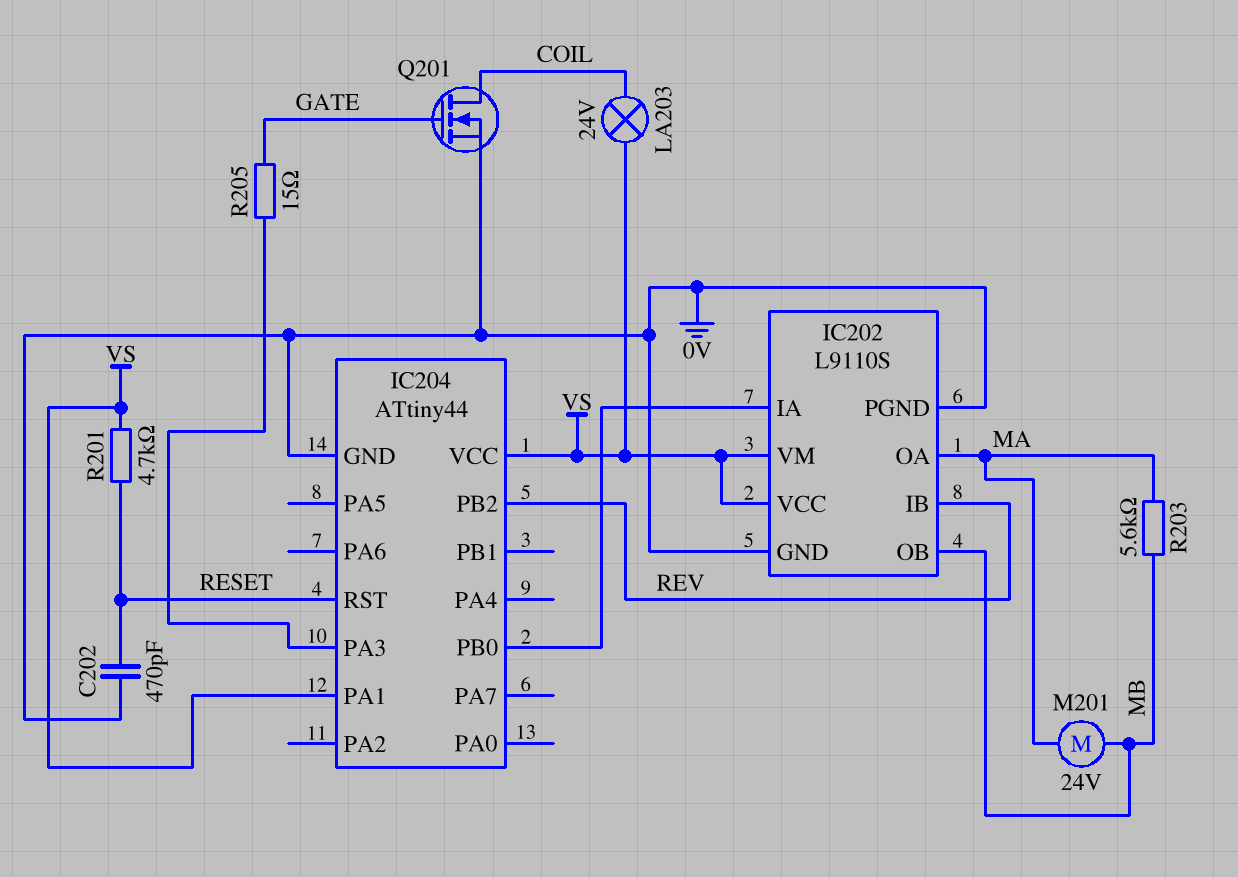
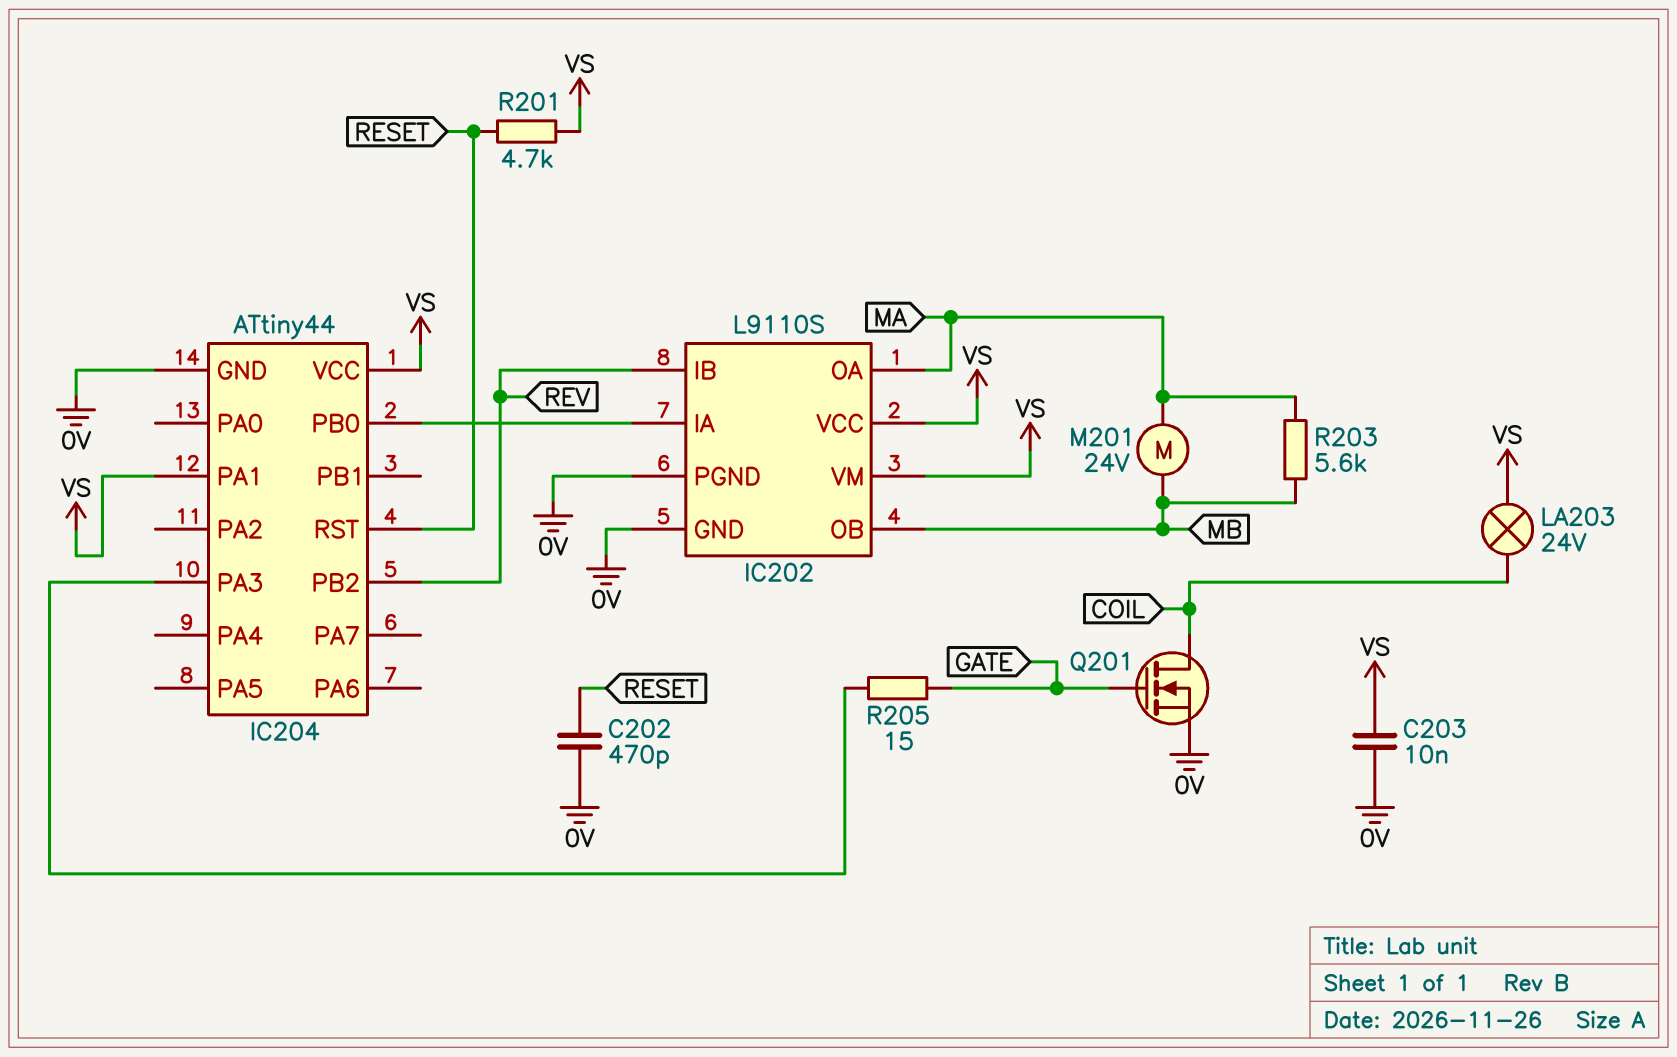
C203: none -> 10nF (0V, VS)

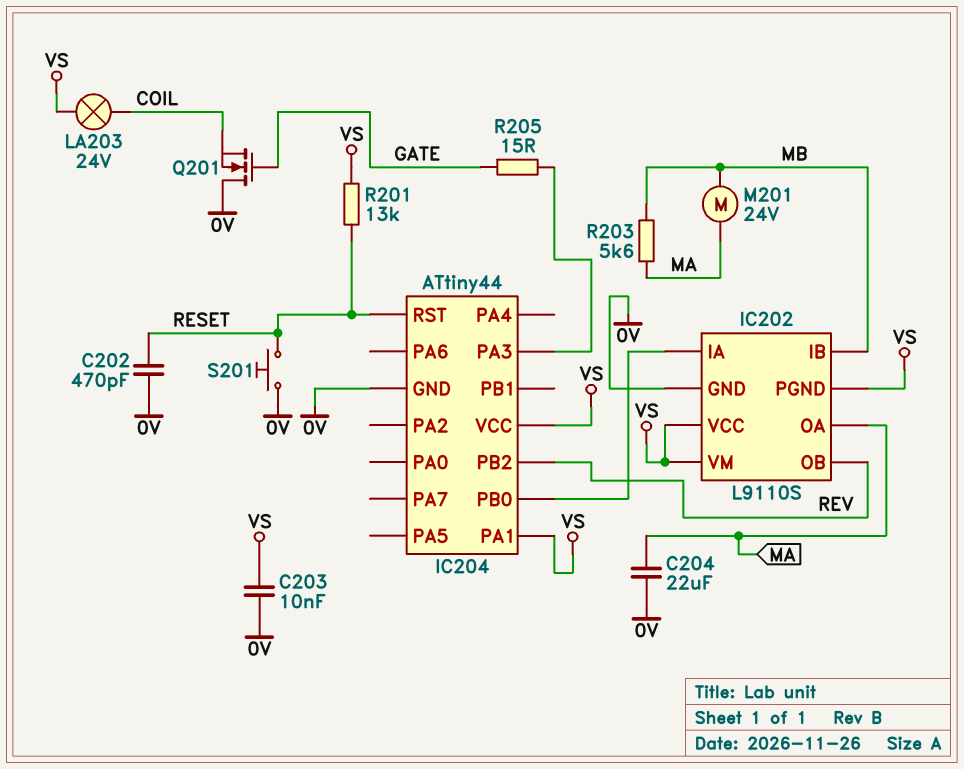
C204: none -> 22uF (0V, MA)
IC202 pin IB: REV -> MB
IC202 pin OB: MB -> REV
IC202 pin PGND: 0V -> VS
Q201: NMOS (G GATE, D COIL, S 0V) -> NMOS (G GATE, D 0V, S COIL)
R201: 4.7k (RESET, VS) -> 13k (RESET, VS)
S201: none -> button (0V, RESET)

